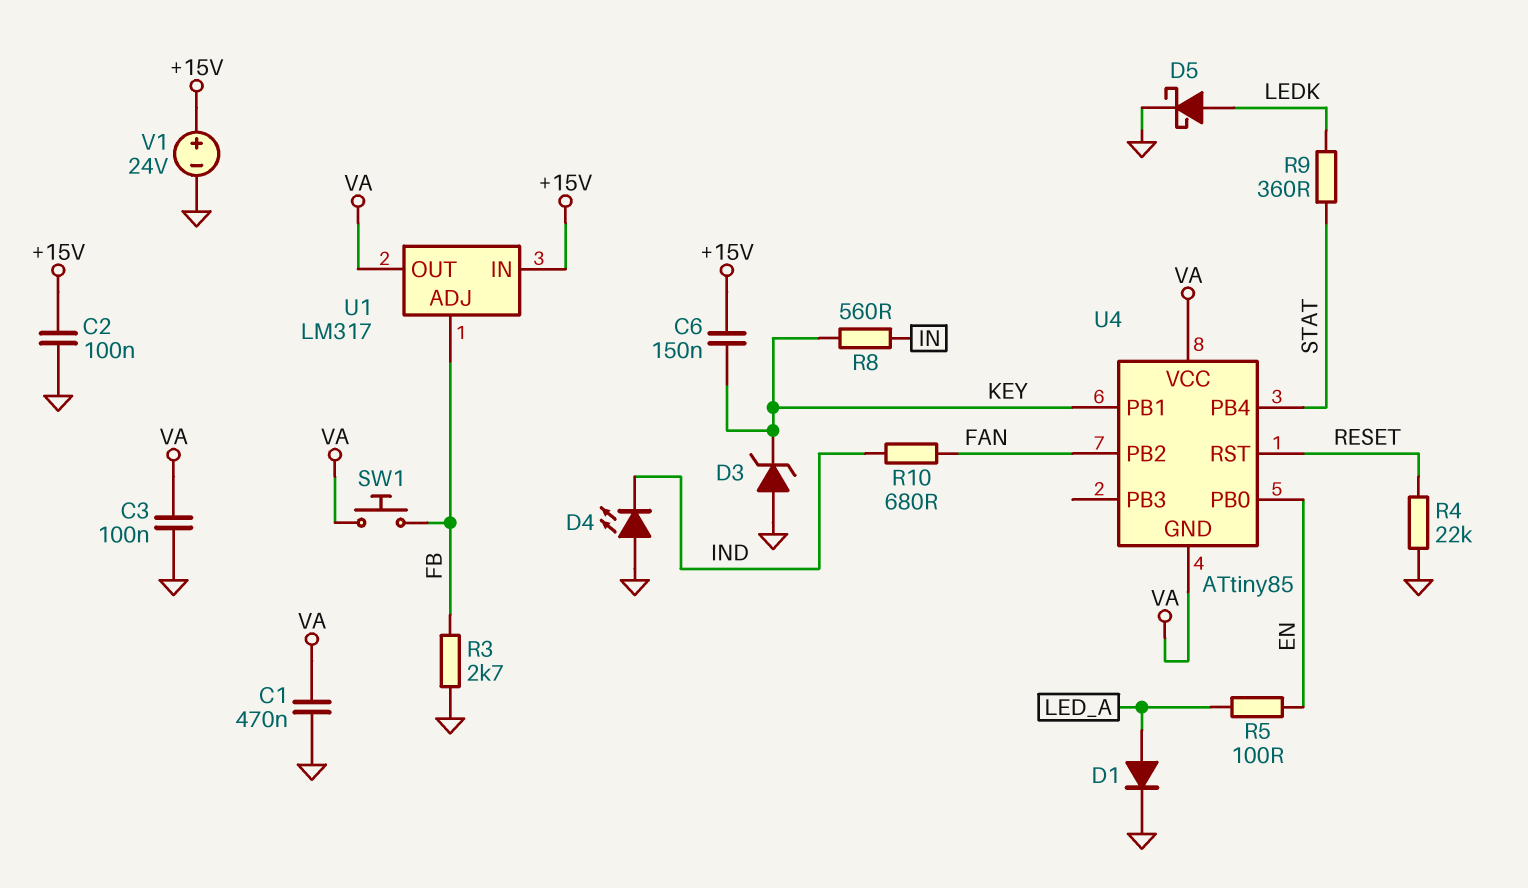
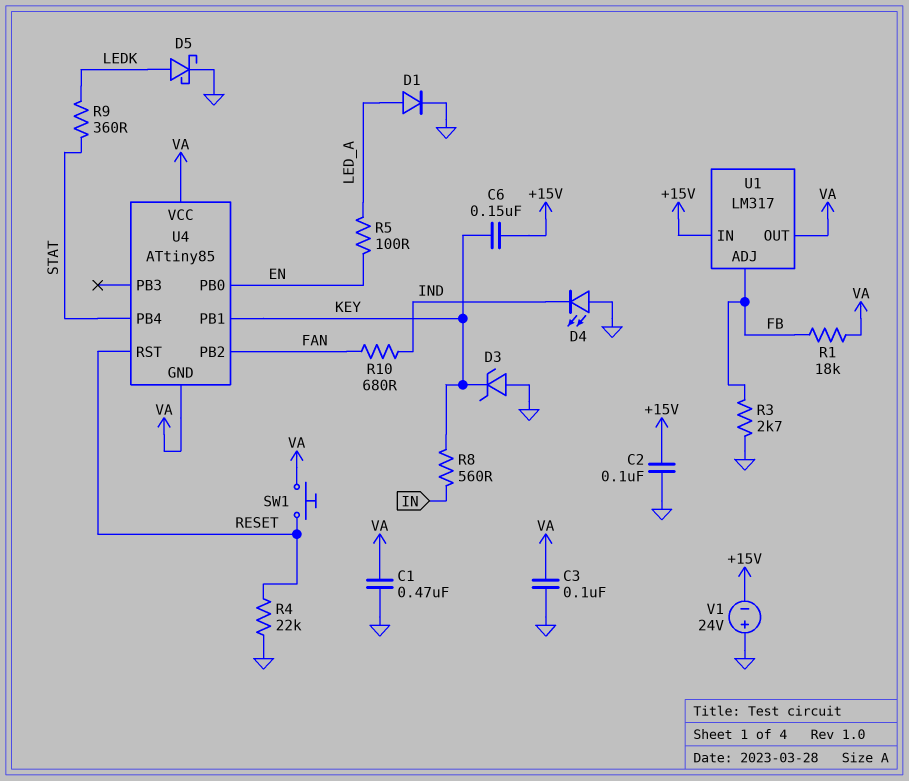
R1: none -> 18k (FB, VA)
SW1: button (FB, VA) -> button (RESET, VA)
V1: 24V (plus +15V, minus GND) -> 24V (plus GND, minus +15V)

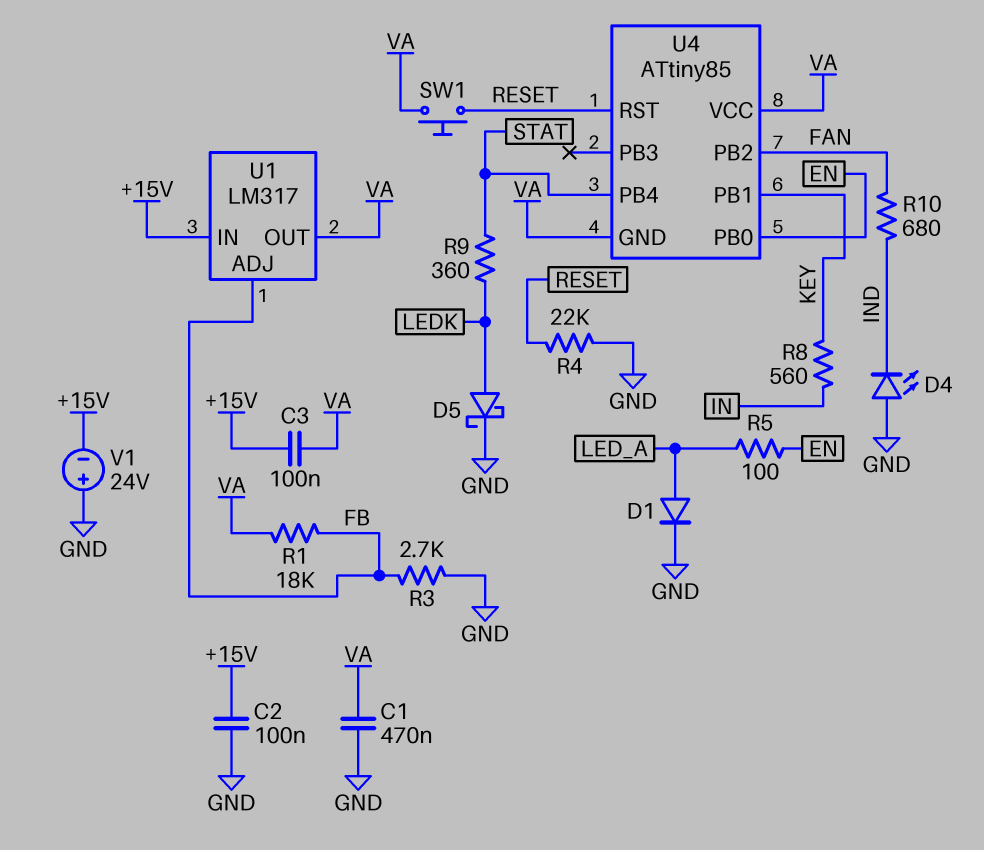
C3: 100nF (GND, VA) -> 100nF (+15V, VA)
C6: 150nF (+15V, KEY) -> none
D3: zener (A GND, K KEY) -> none

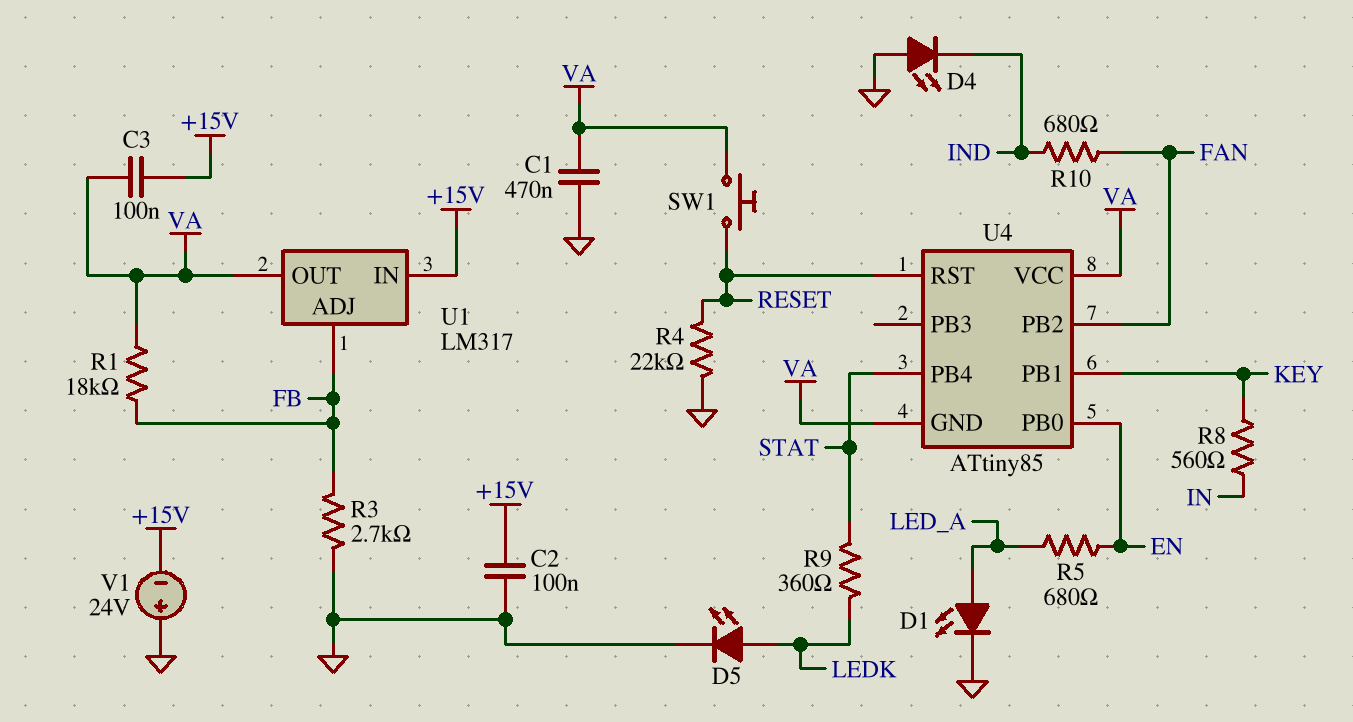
D1: diode (A LED_A, K GND) -> LED (A LED_A, K GND)
D5: schottky (A LEDK, K GND) -> LED (A LEDK, K GND)
R5: 100 (EN, LED_A) -> 680 (EN, LED_A)

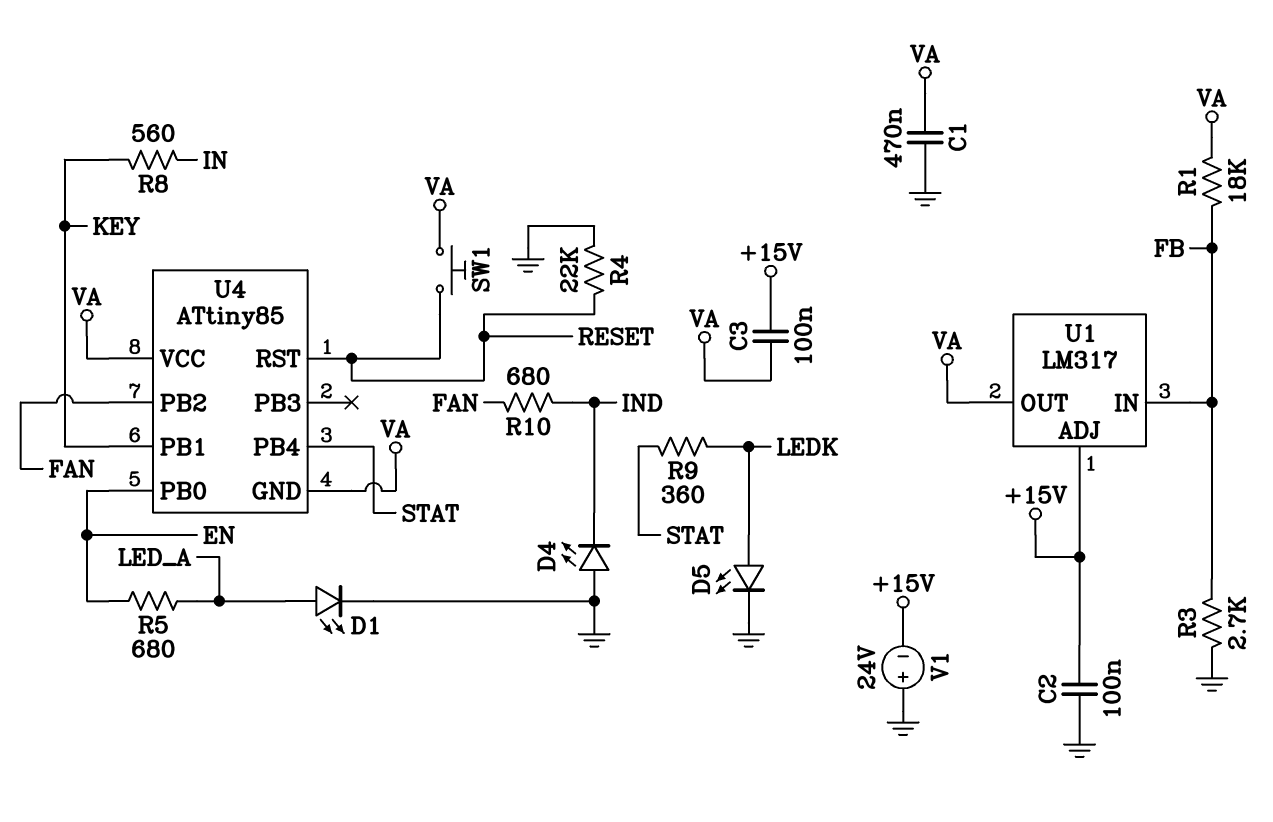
U1 pin ADJ: FB -> +15V
U1 pin IN: +15V -> FB

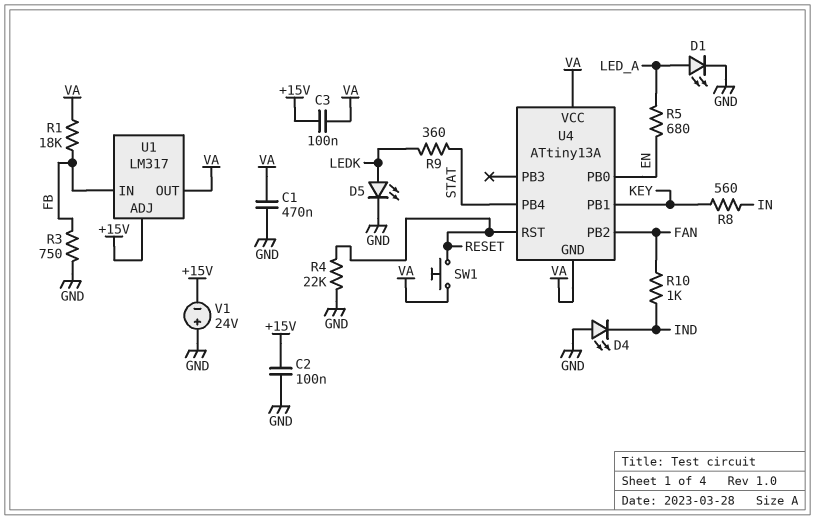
R3: 2.7k (FB, GND) -> 750 (FB, GND)
R10: 680 (FAN, IND) -> 1k (FAN, IND)
U4: ATtiny85 -> ATtiny13A

